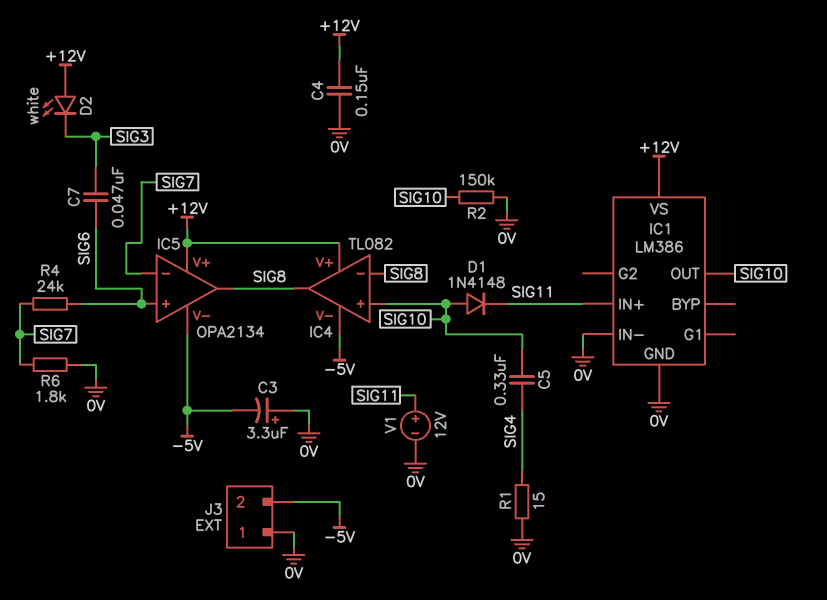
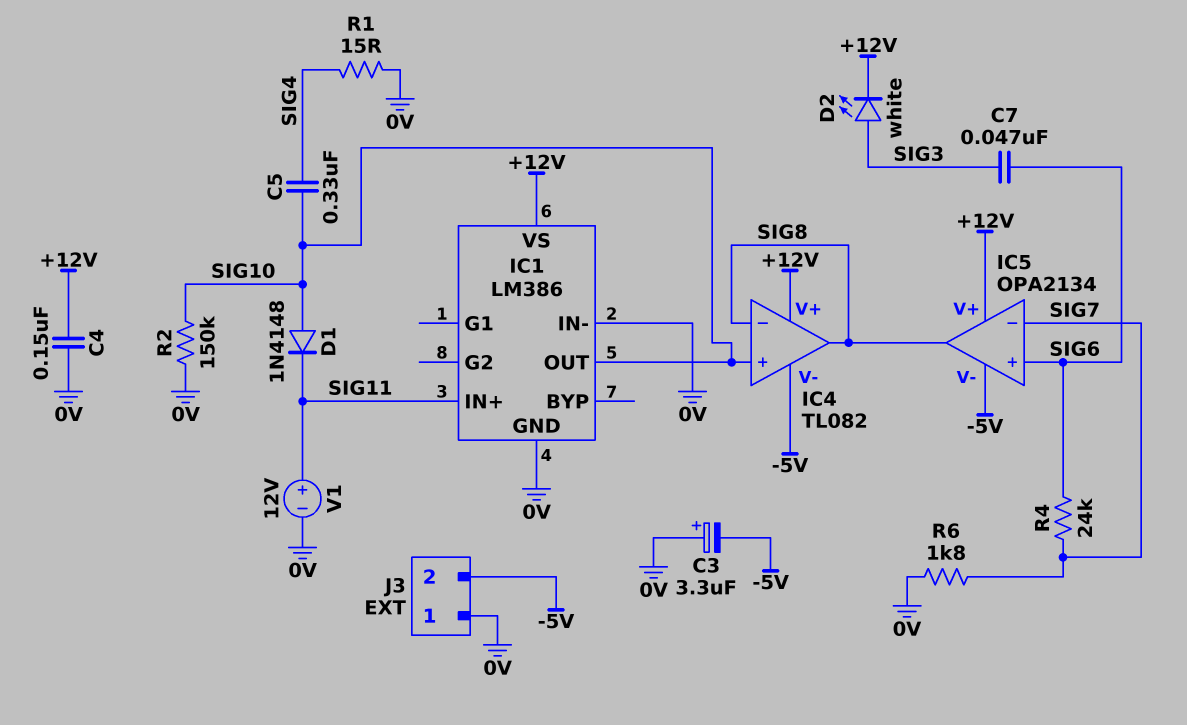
D2: LED white (A +12V, K SIG3) -> LED white (A SIG3, K +12V)

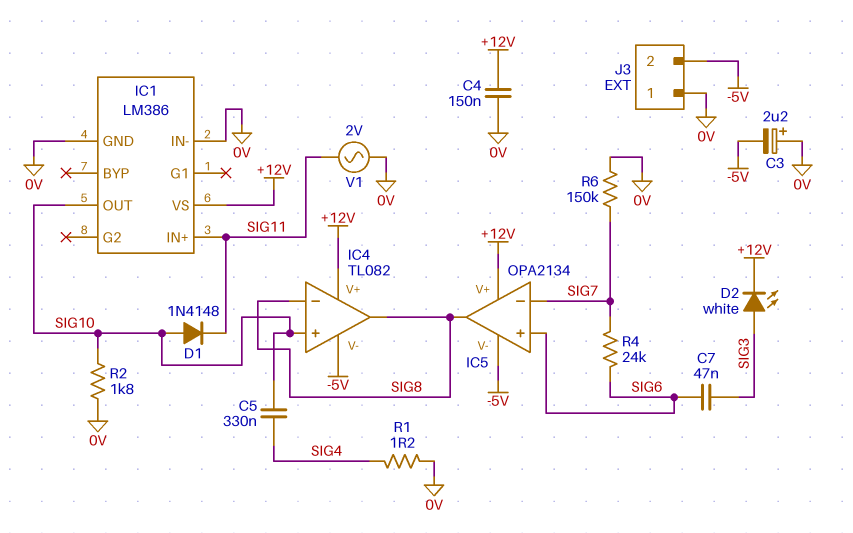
C3: 3.3uF (plus 0V, minus -5V) -> 2.2uF (plus 0V, minus -5V)
R1: 15 (0V, SIG4) -> 1.2 (0V, SIG4)
R2: 150k (0V, SIG10) -> 1.8k (0V, SIG10)
R6: 1.8k (0V, SIG7) -> 150k (0V, SIG7)
V1: 12V (plus SIG11, minus 0V) -> AC 2V (0V, SIG11)

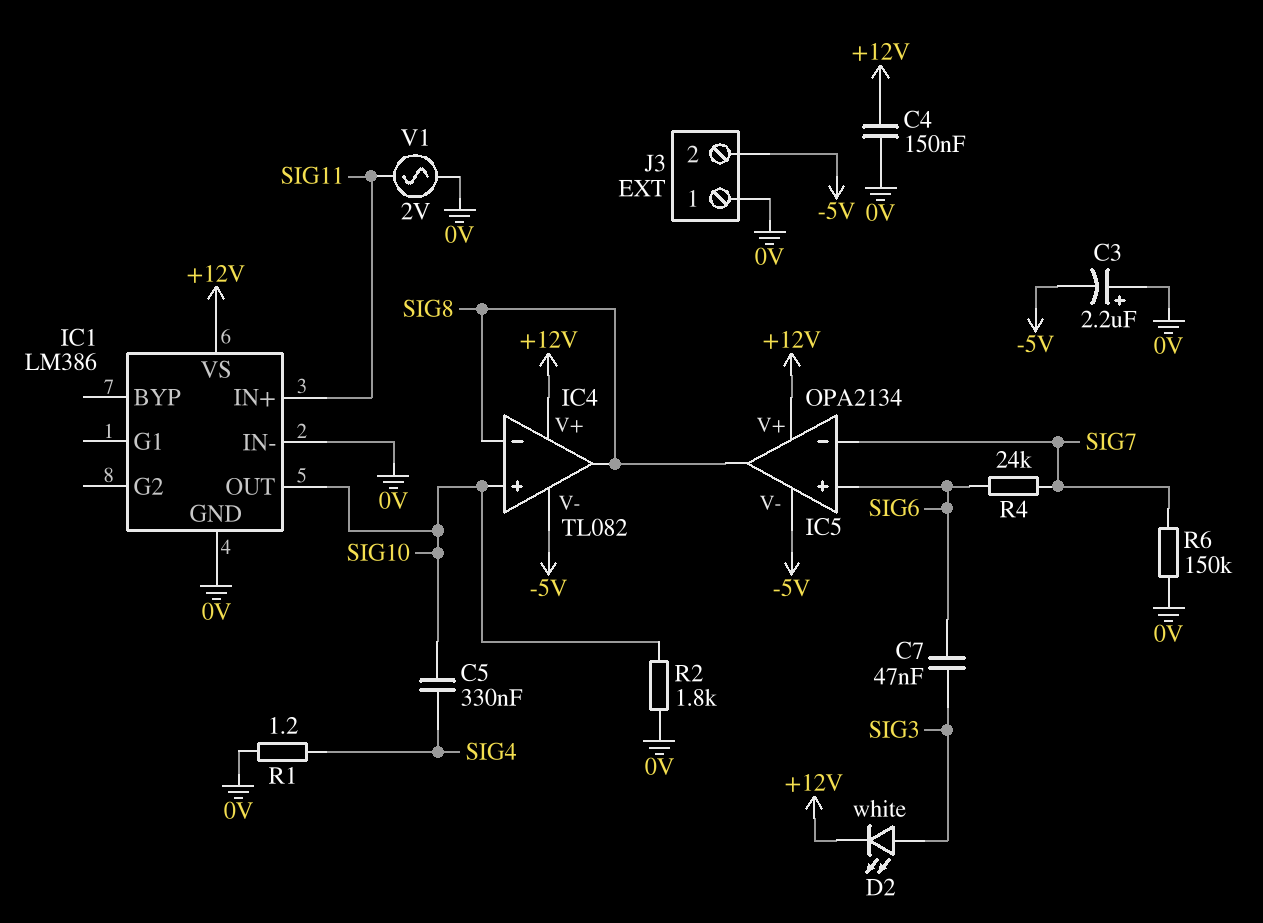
D1: diode 1N4148 (A SIG10, K SIG11) -> none

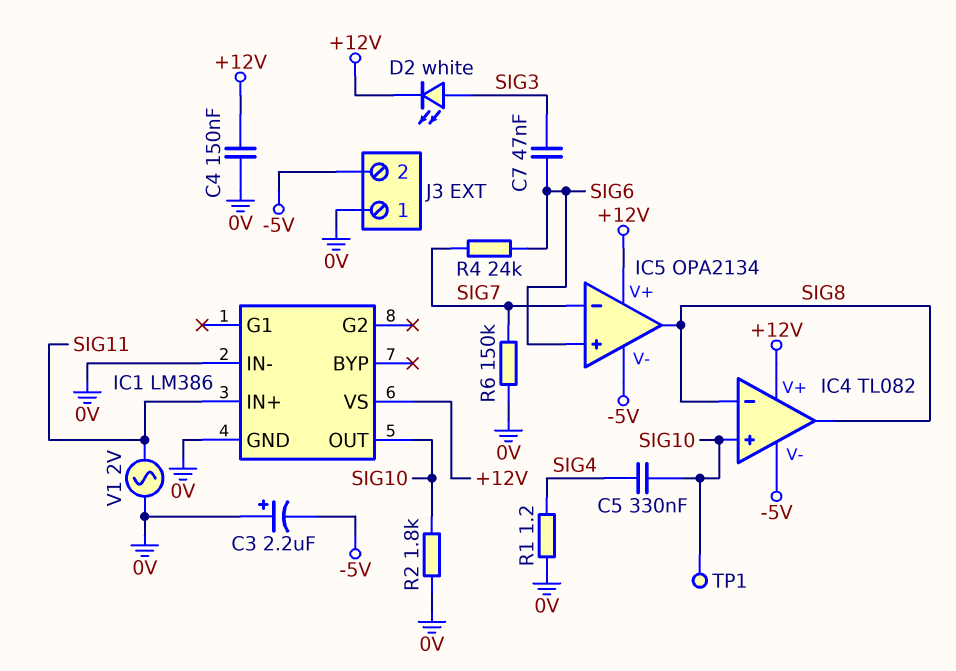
TP1: none -> test point (SIG10)

